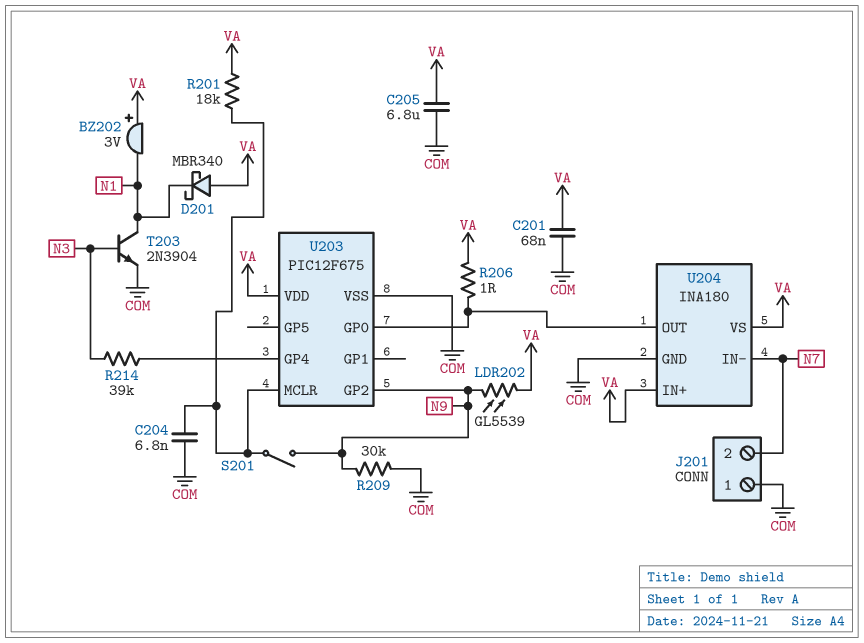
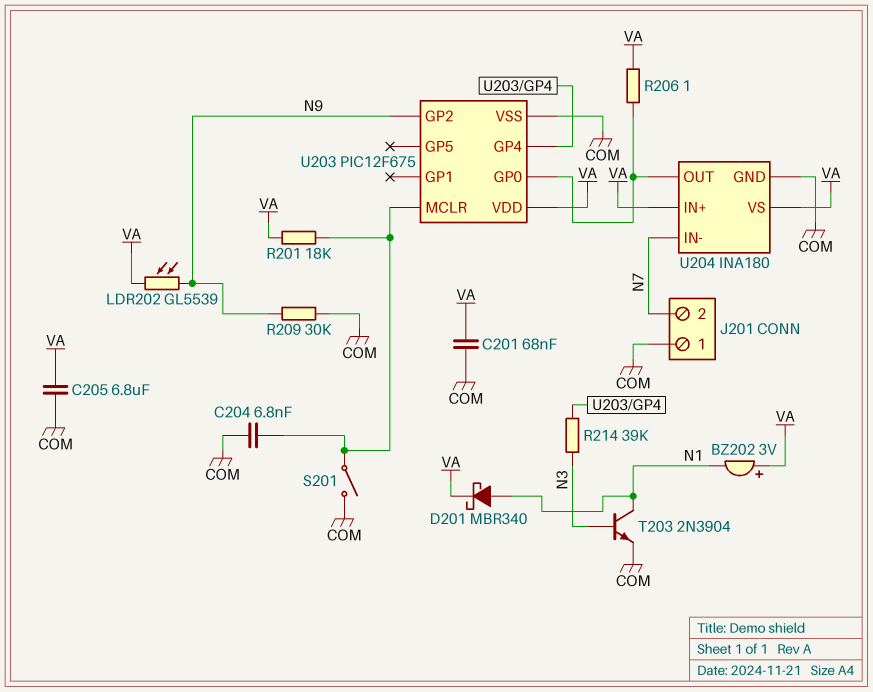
D201: schottky MBR340 (A VA, K N1) -> schottky MBR340 (A N1, K VA)
S201: switch (N9, U203/MCLR) -> switch (COM, U203/MCLR)

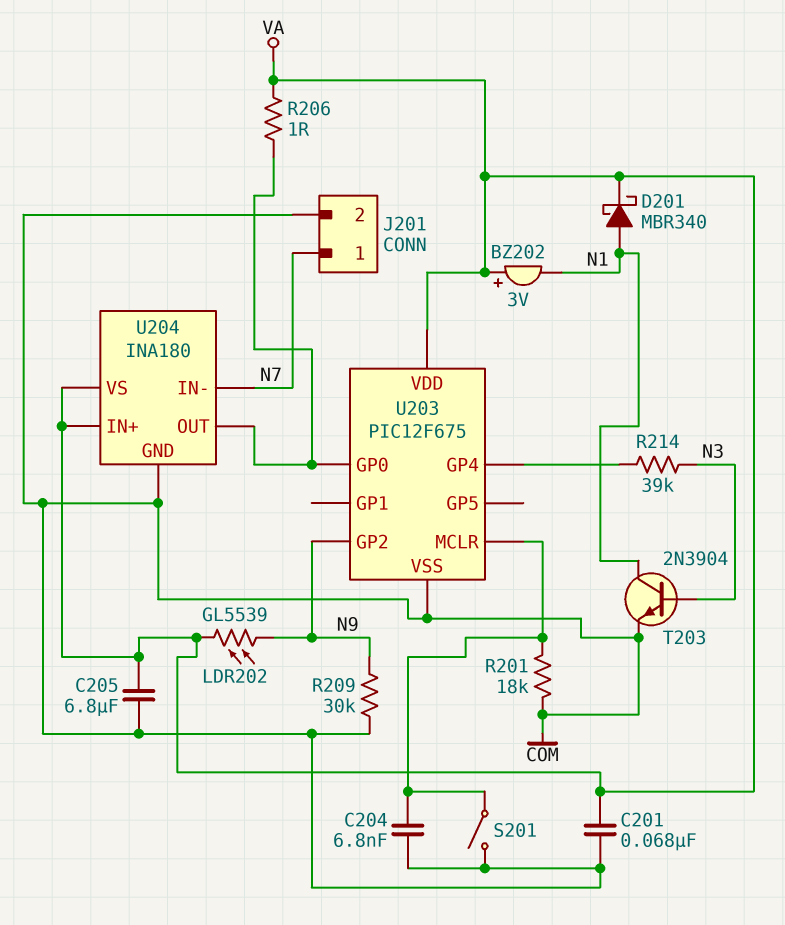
J201 pin 1: COM -> N7
J201 pin 2: N7 -> COM
R201: 18k (U203/MCLR, VA) -> 18k (COM, U203/MCLR)

